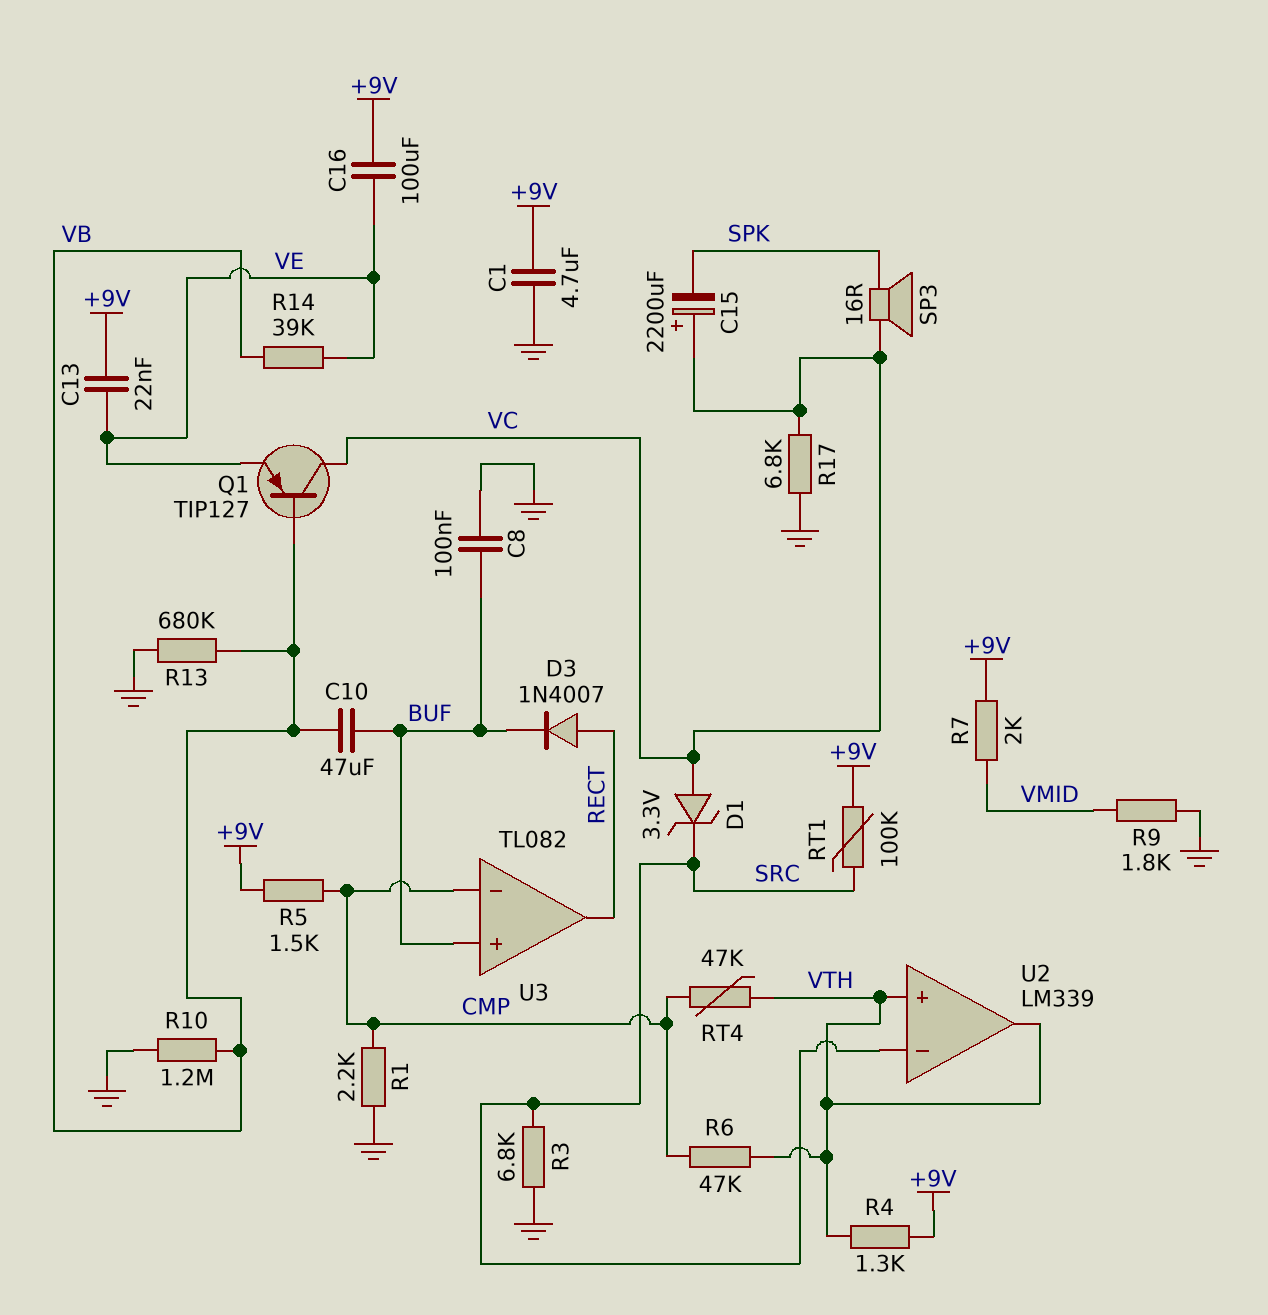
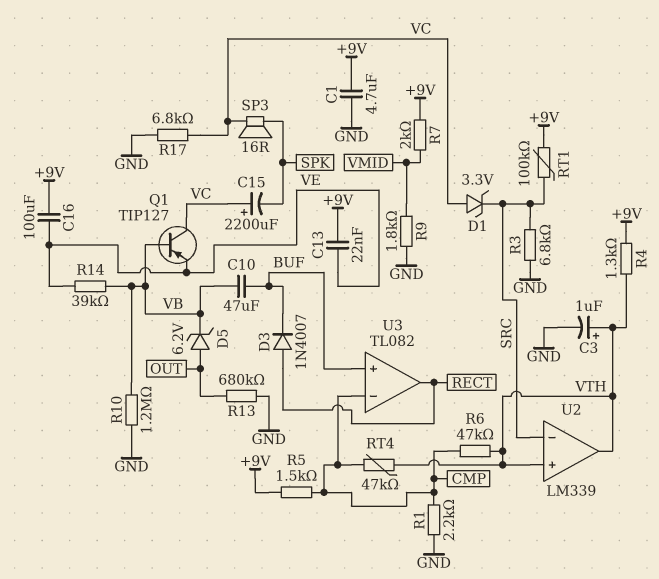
C3: none -> 1uF (plus VTH, minus GND)
C8: 100nF (BUF, GND) -> none
D5: none -> zener 6.2V (A OUT, K VB)
R13: 680k (GND, VB) -> 680k (GND, OUT)

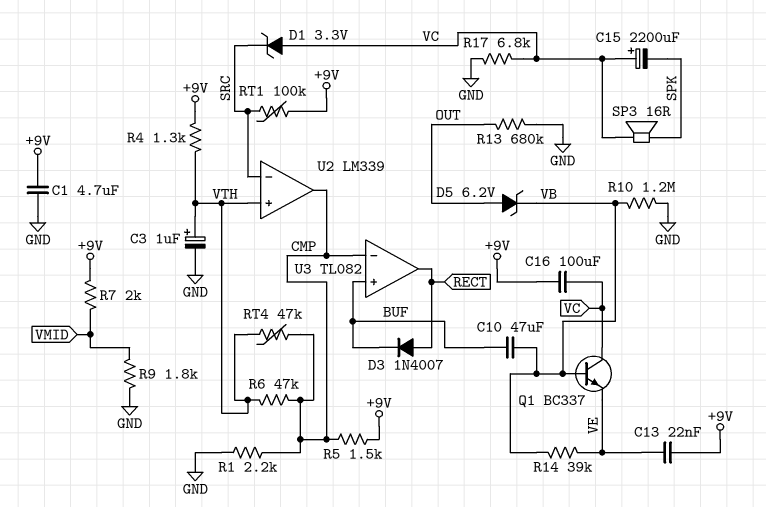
C16: 100uF (+9V, VE) -> 100uF (+9V, VC)
Q1: PNP TIP127 (B VB, C VC, E VE) -> NPN BC337 (B VB, C VC, E VE)
R3: 6.8k (GND, SRC) -> none
U2 pin out: VTH -> CMP

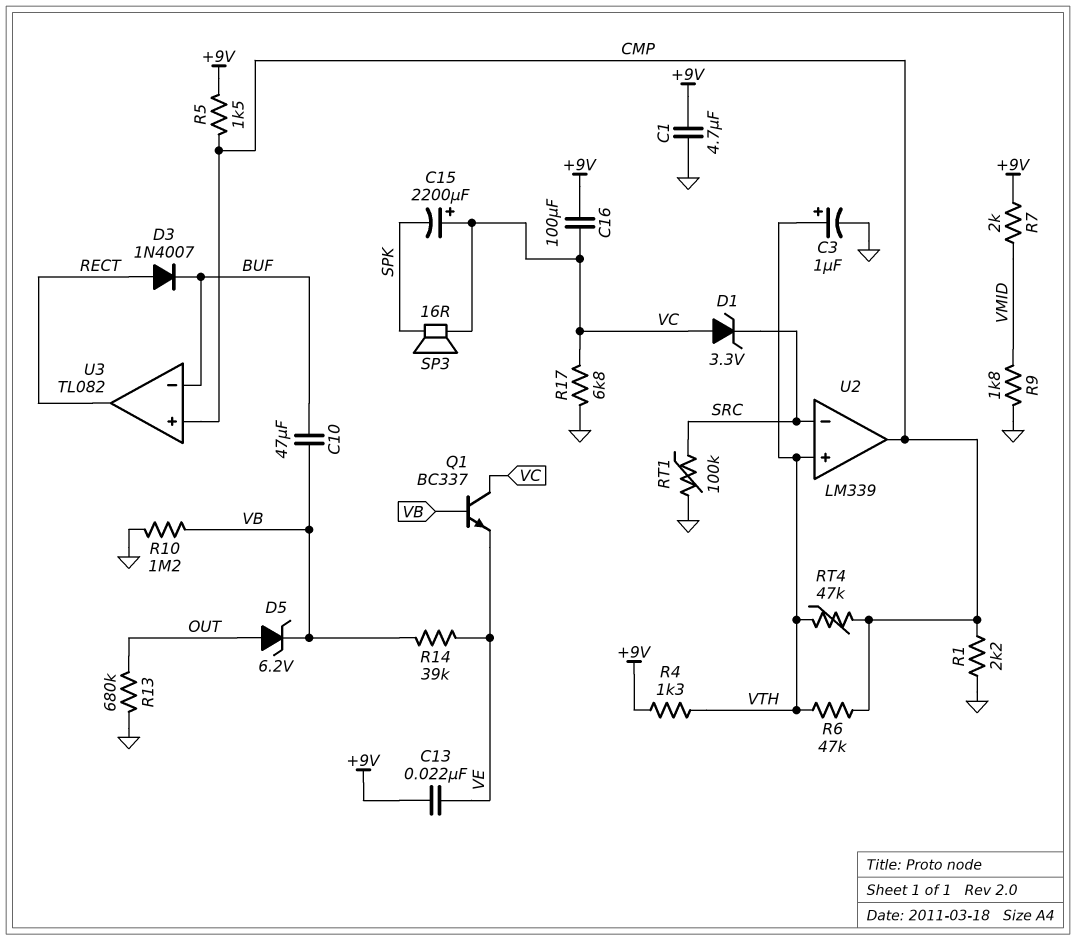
RT1: 100k (+9V, SRC) -> 100k (GND, SRC)
U3 pin in+: BUF -> CMP
U3 pin in-: CMP -> BUF

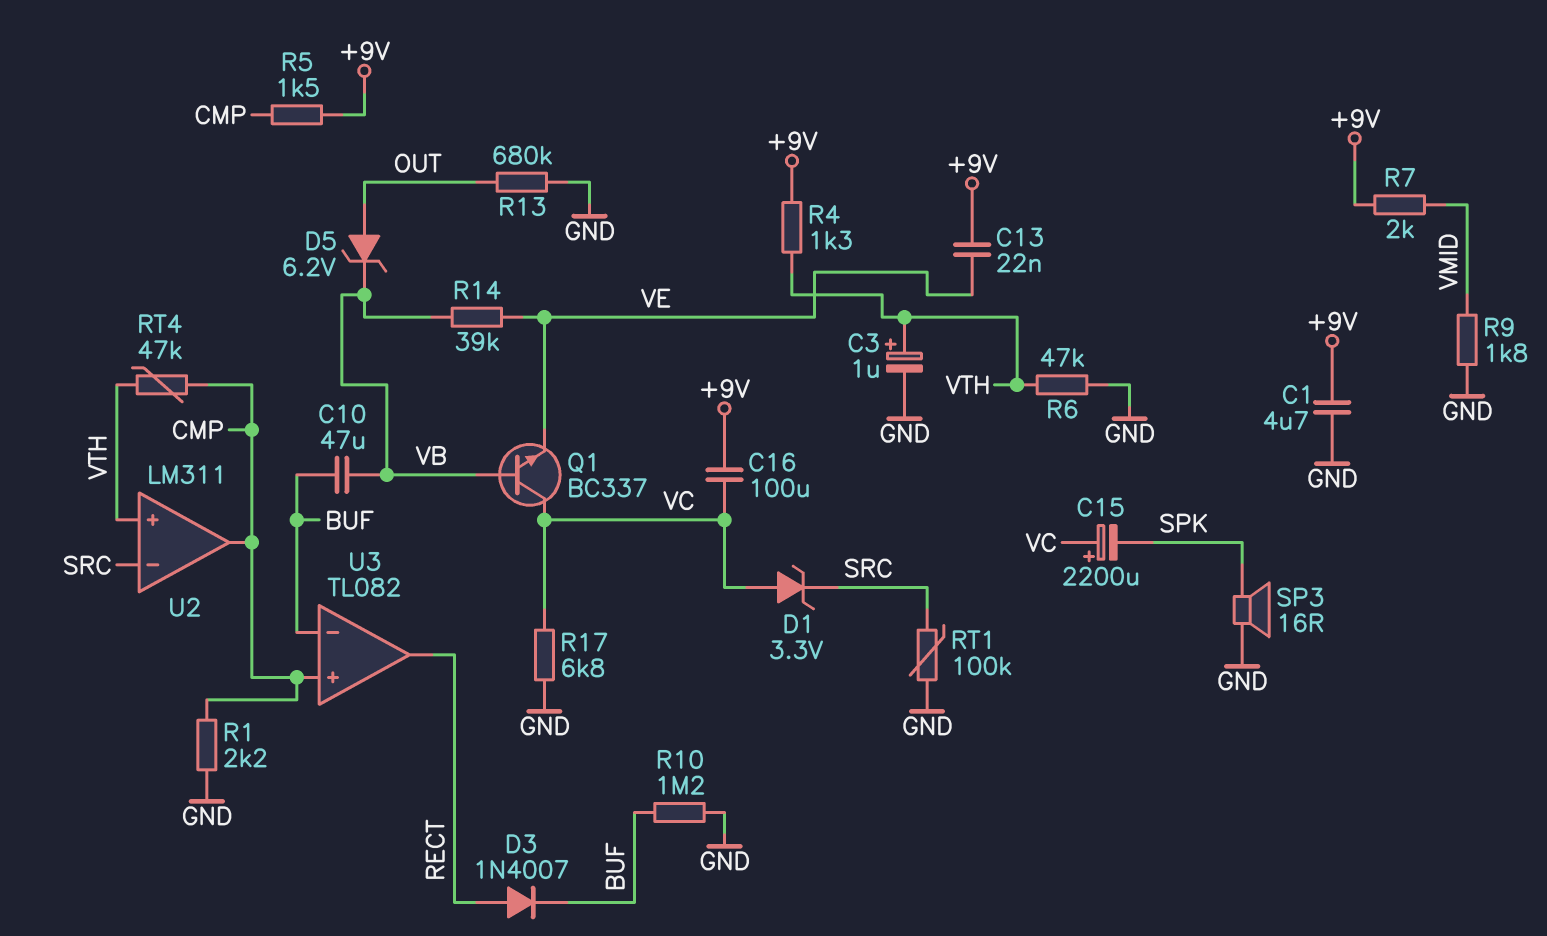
R6: 47k (CMP, VTH) -> 47k (GND, VTH)
R10: 1.2M (GND, VB) -> 1.2M (BUF, GND)
SP3: speaker 16R (SPK, VC) -> speaker 16R (GND, SPK)
U2: LM339 -> LM311

